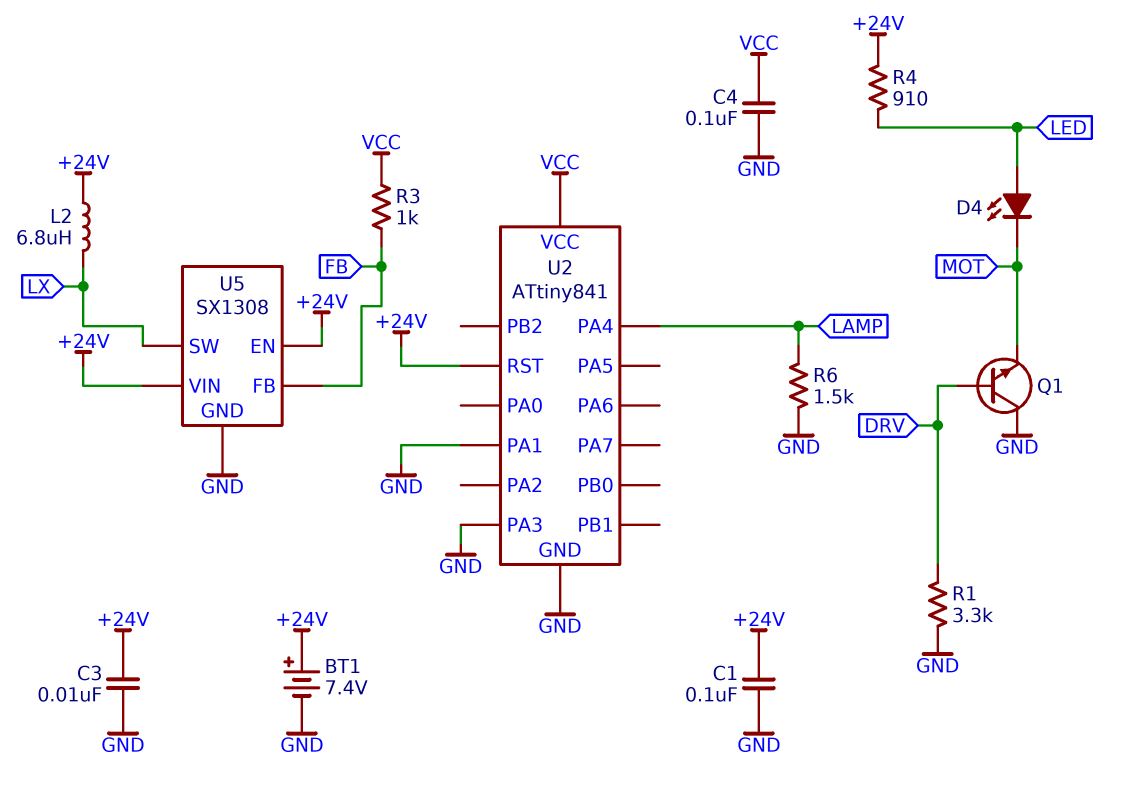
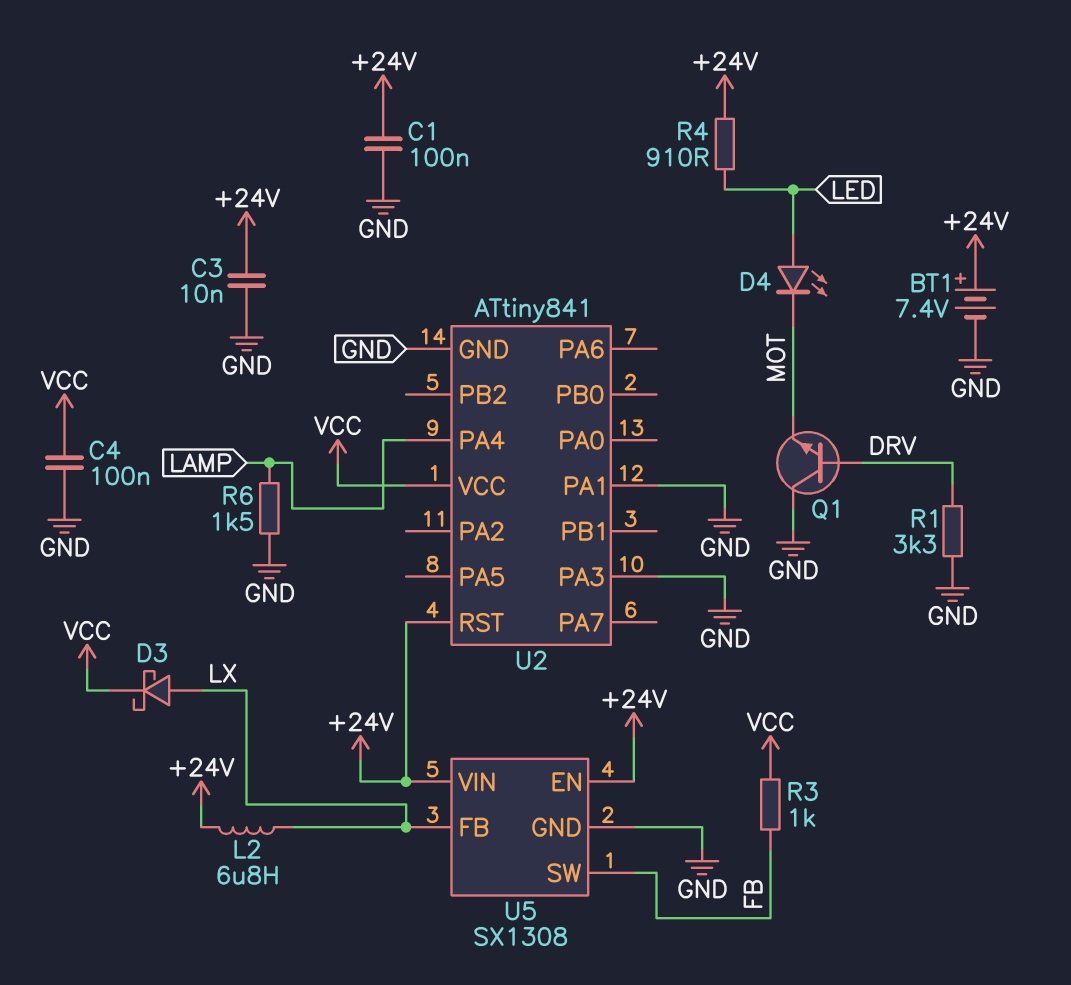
D3: none -> schottky (A LX, K VCC)
U5 pin FB: FB -> LX
U5 pin SW: LX -> FB

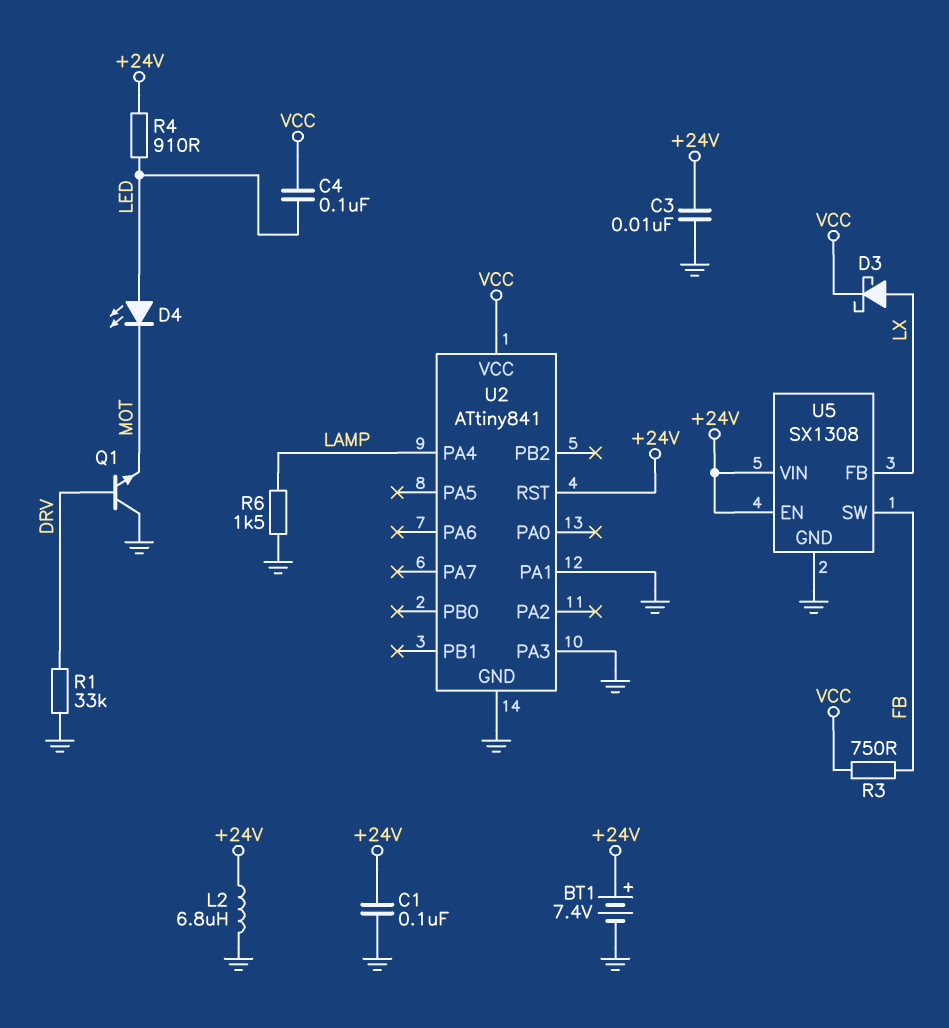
C4: 100nF (GND, VCC) -> 100nF (LED, VCC)
L2: 6.8uH (+24V, LX) -> 6.8uH (+24V, GND)
R1: 3.3k (DRV, GND) -> 33k (DRV, GND)
R3: 1k (FB, VCC) -> 750 (FB, VCC)

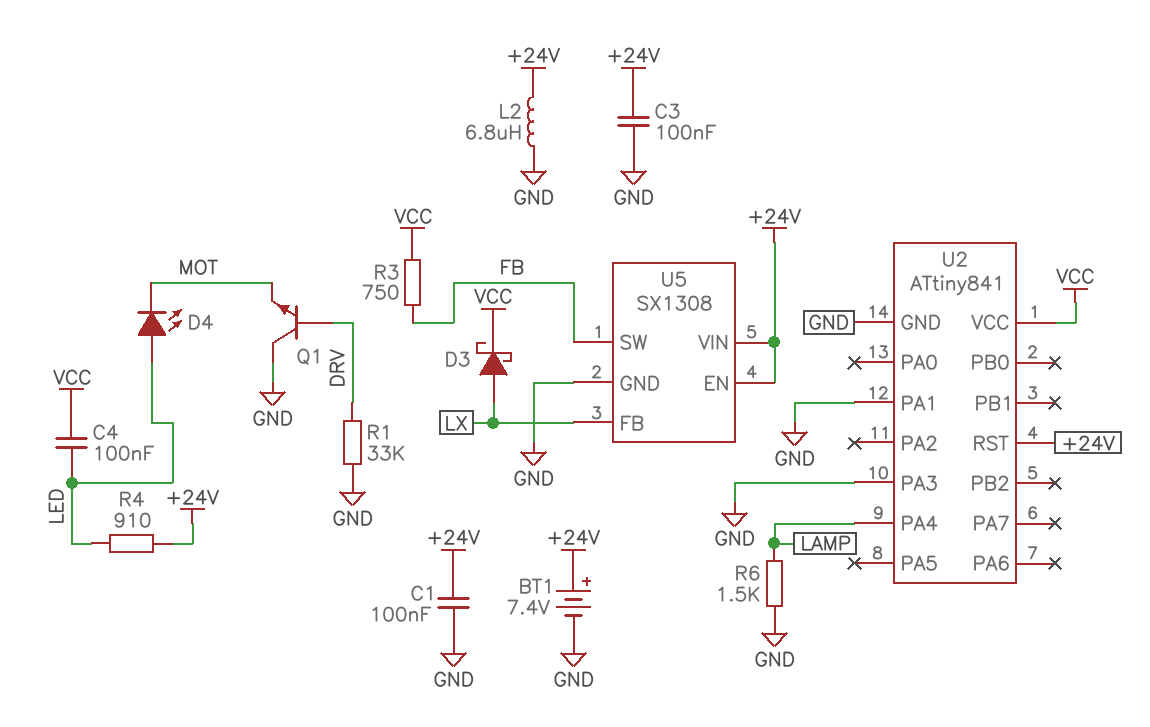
C3: 10nF (+24V, GND) -> 100nF (+24V, GND)

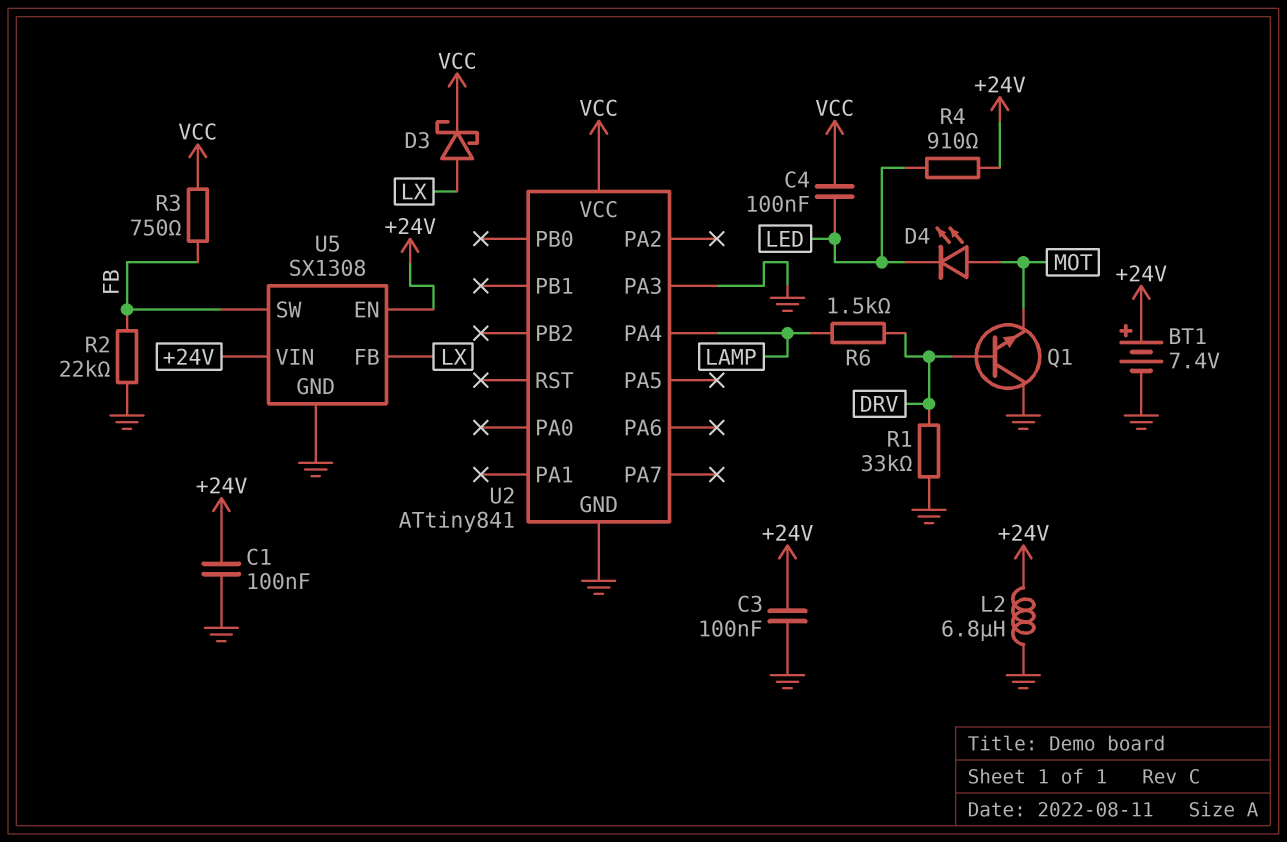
D4: LED (A LED, K MOT) -> LED (A MOT, K LED)
R2: none -> 22k (FB, GND)
R6: 1.5k (GND, LAMP) -> 1.5k (DRV, LAMP)
U2 pin PA1: GND -> none
U2 pin RST: +24V -> none

